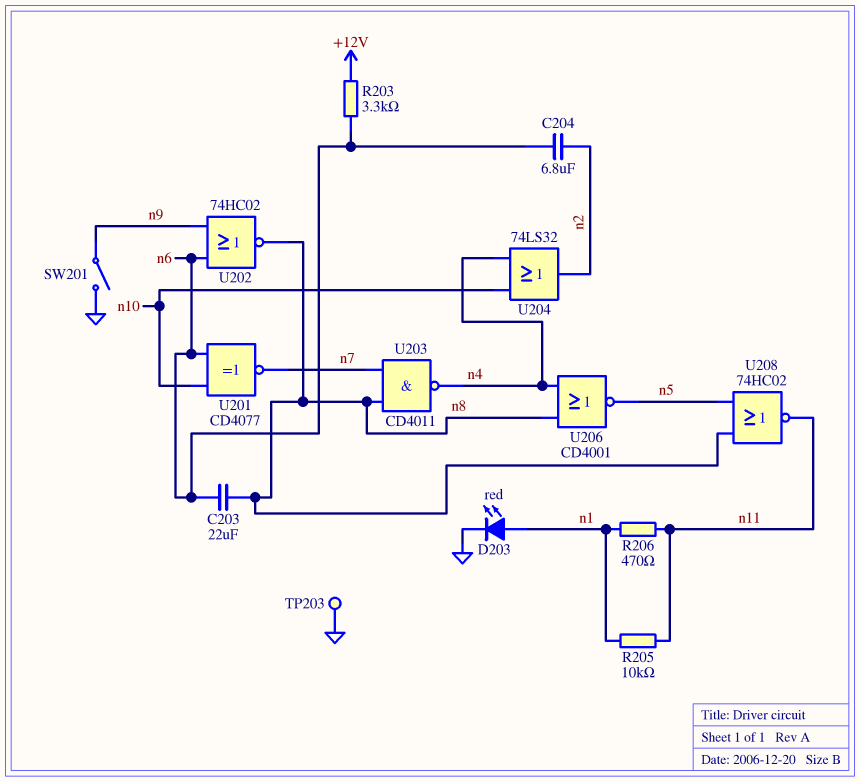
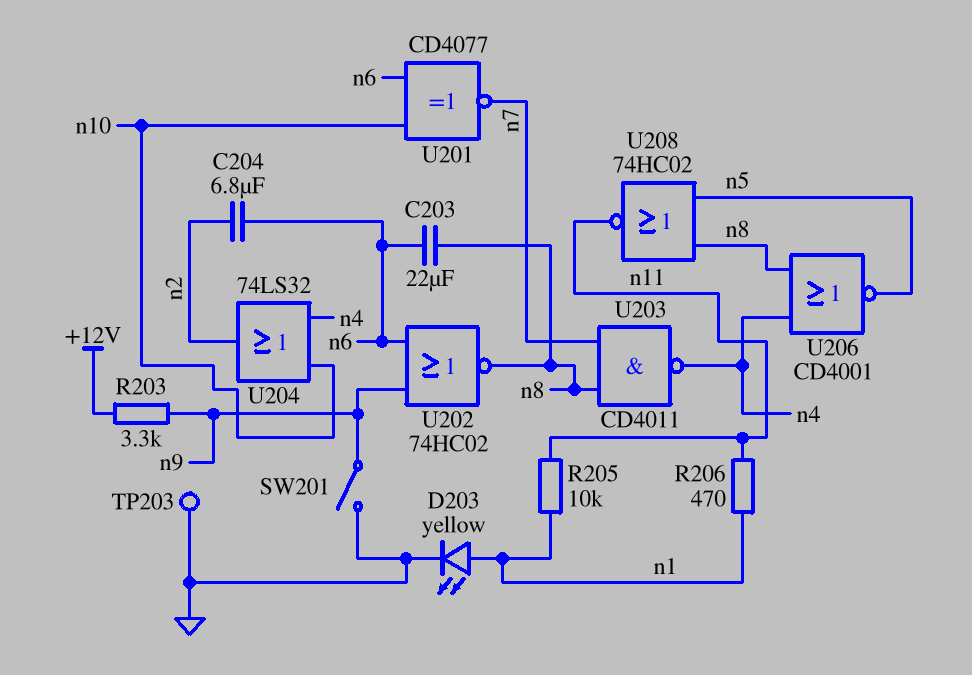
D203: LED red (A n1, K GND) -> LED yellow (A n1, K GND)
R203: 3.3k (+12V, n6) -> 3.3k (+12V, n9)

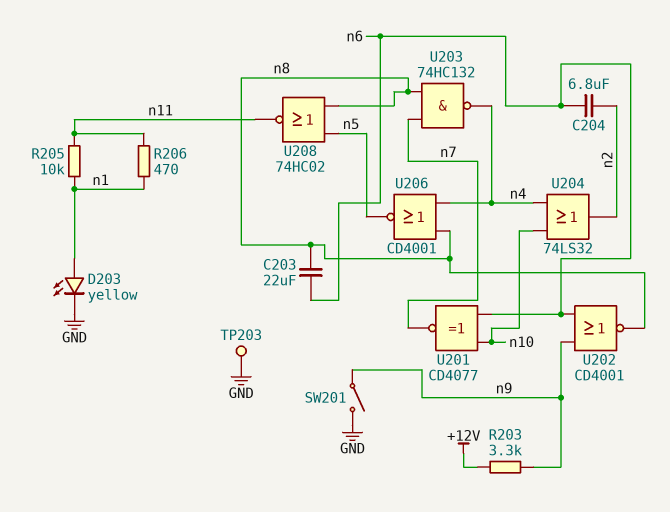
U202: NOR 74HC02 (in n6, in n9, out n8) -> NOR CD4001 (in n6, in n9, out n8)
U203: NAND CD4011 (in n7, in n8, out n4) -> NAND 74HC132 (in n7, in n8, out n4)

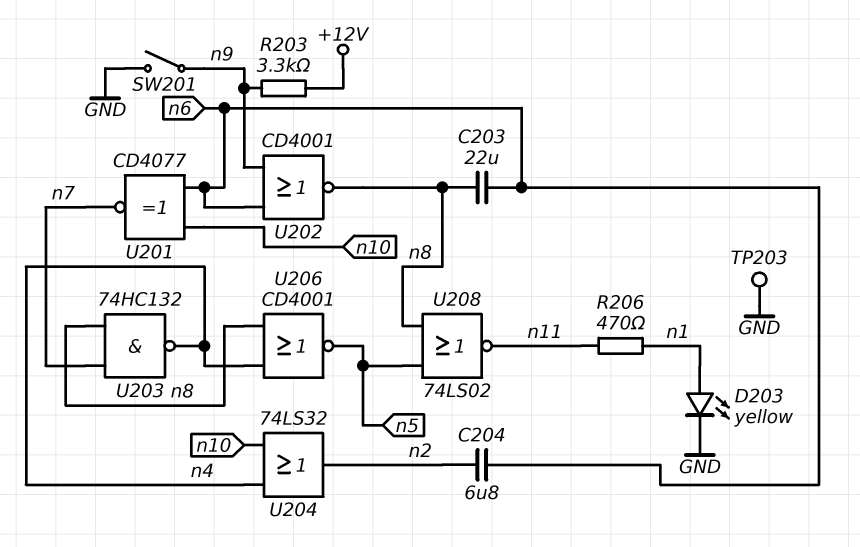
R205: 10k (n1, n11) -> none
U208: NOR 74HC02 (in n5, in n8, out n11) -> NOR 74LS02 (in n5, in n8, out n11)

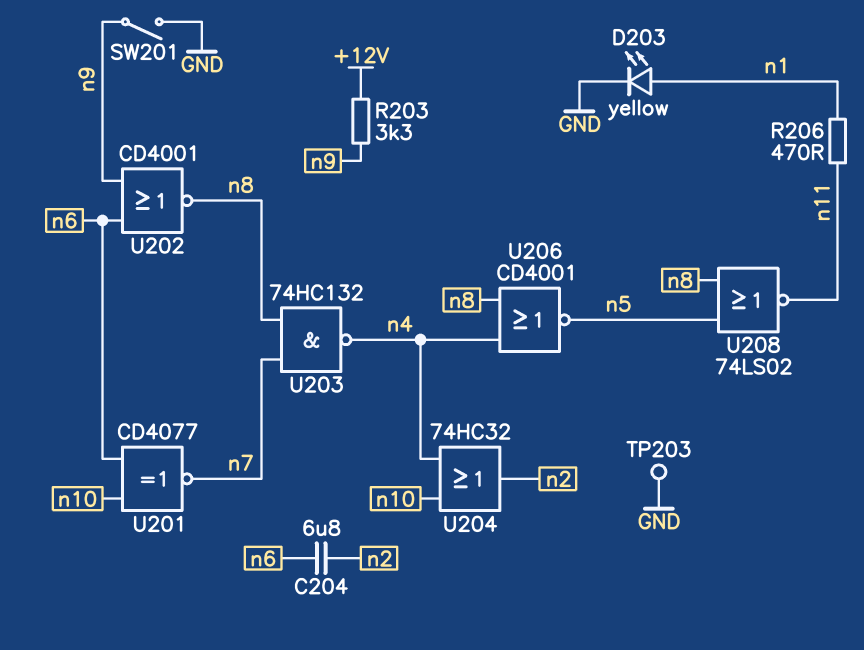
C203: 22uF (n6, n8) -> none
U204: OR 74LS32 (in n4, in n10, out n2) -> OR 74HC32 (in n4, in n10, out n2)

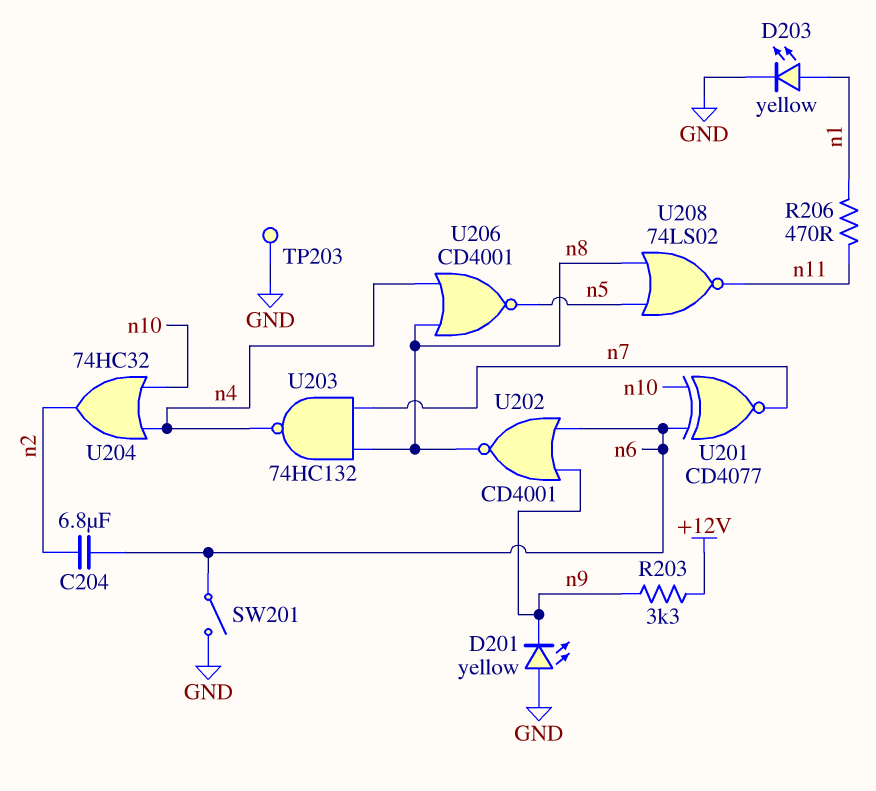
D201: none -> LED yellow (A GND, K n9)
SW201: switch (GND, n9) -> switch (GND, n6)

